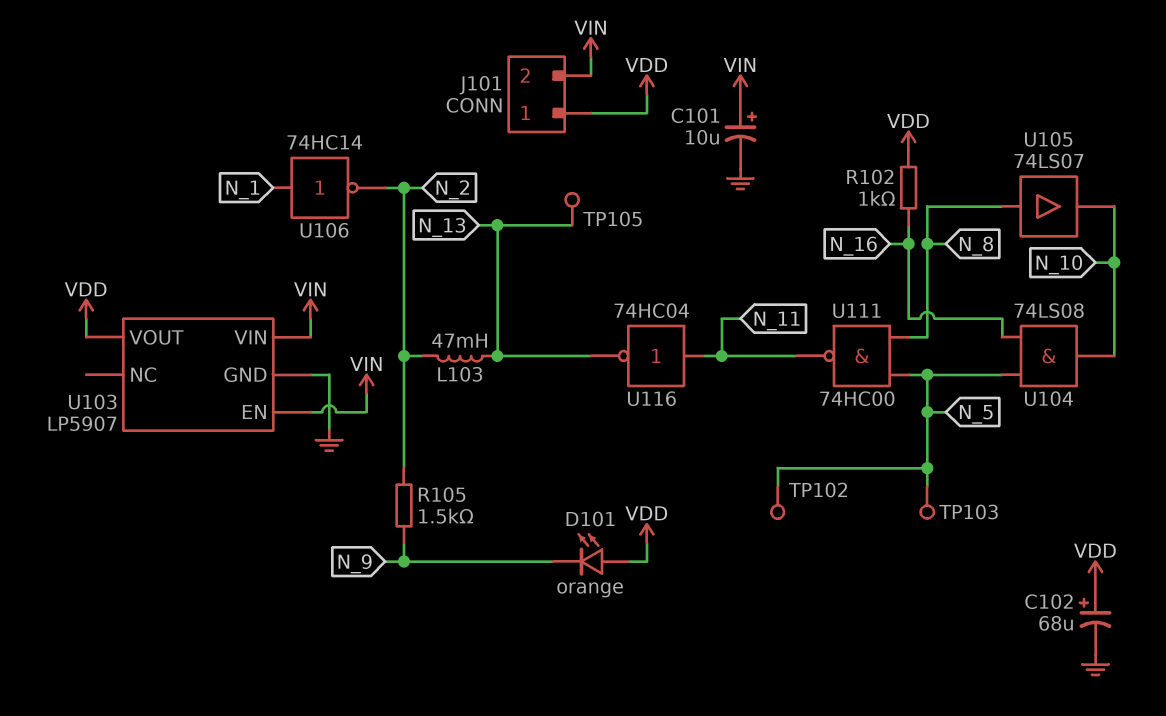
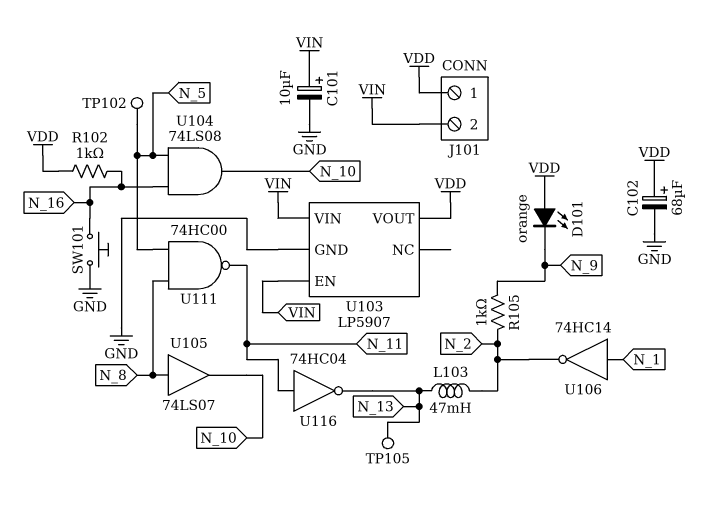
R105: 1.5k (N_2, N_9) -> 1k (N_2, N_9)
SW101: none -> button (GND, N_16)
TP103: test point (N_5) -> none

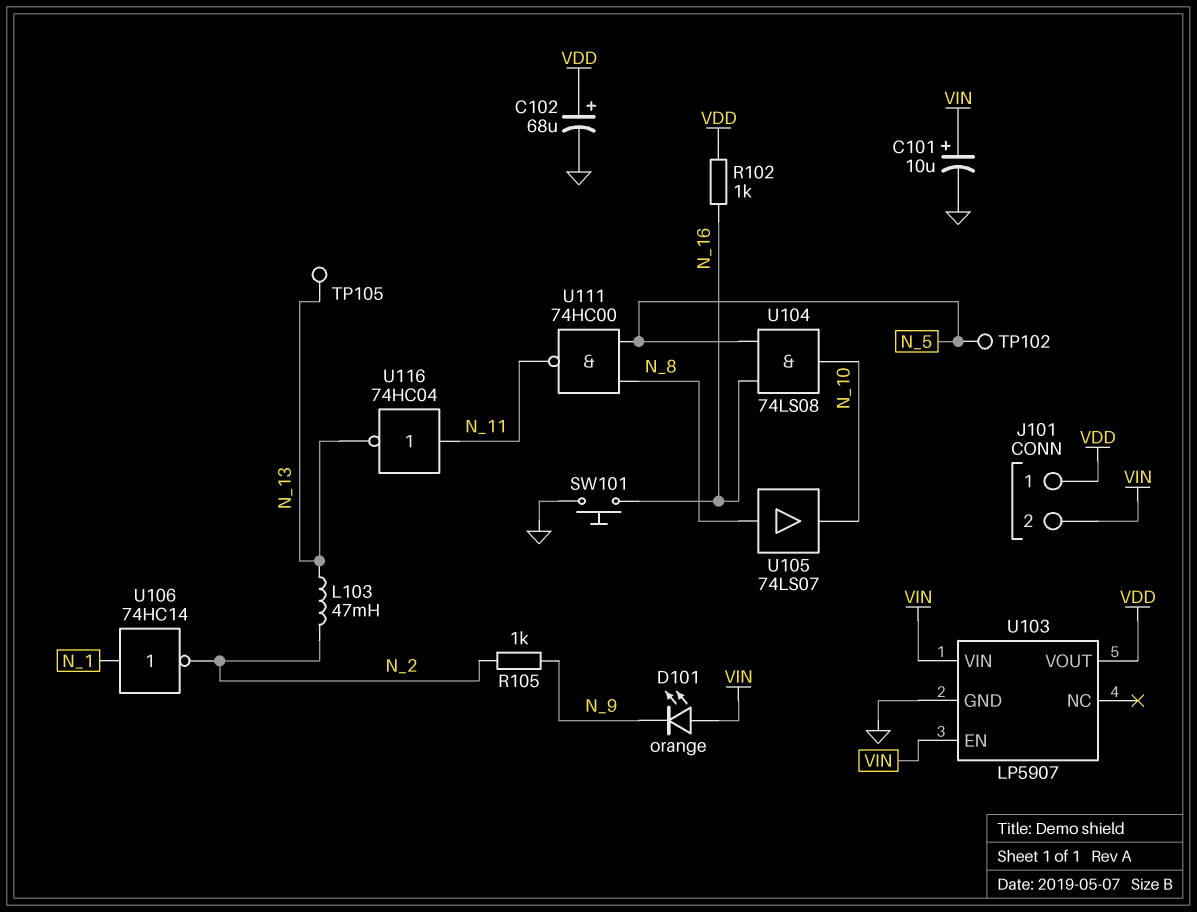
D101: LED orange (A VDD, K N_9) -> LED orange (A VIN, K N_9)

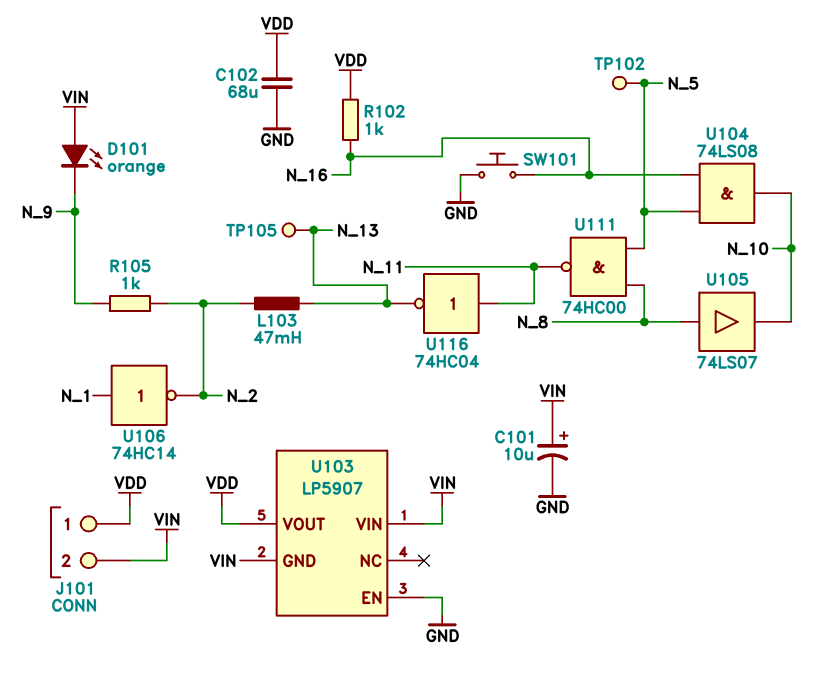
C102: 68uF (plus VDD, minus GND) -> 68uF (GND, VDD)
U103 pin EN: VIN -> GND
U103 pin GND: GND -> VIN

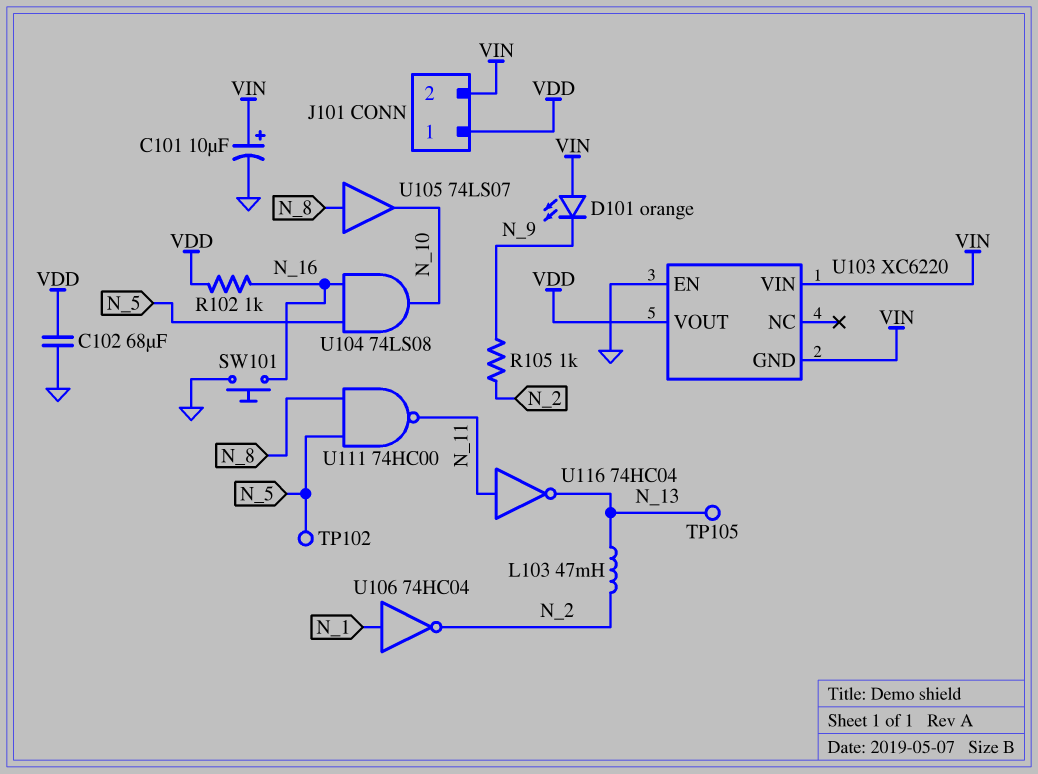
U103: LP5907 -> XC6220
U106: NOT 74HC14 (in N_1, out N_2) -> NOT 74HC04 (in N_1, out N_2)

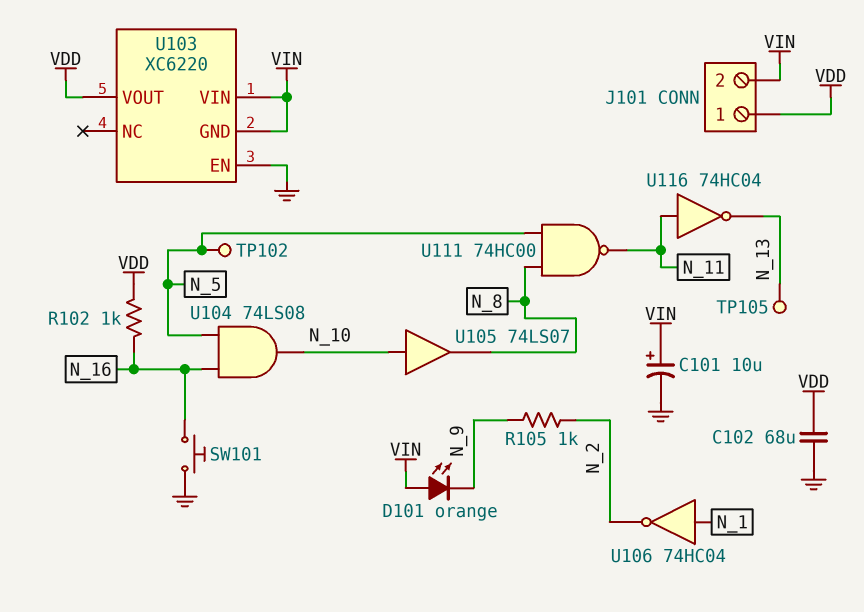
L103: 47mH (N_2, N_13) -> none
U105: buffer 74LS07 (in N_8, out N_10) -> buffer 74LS07 (in N_10, out N_8)

